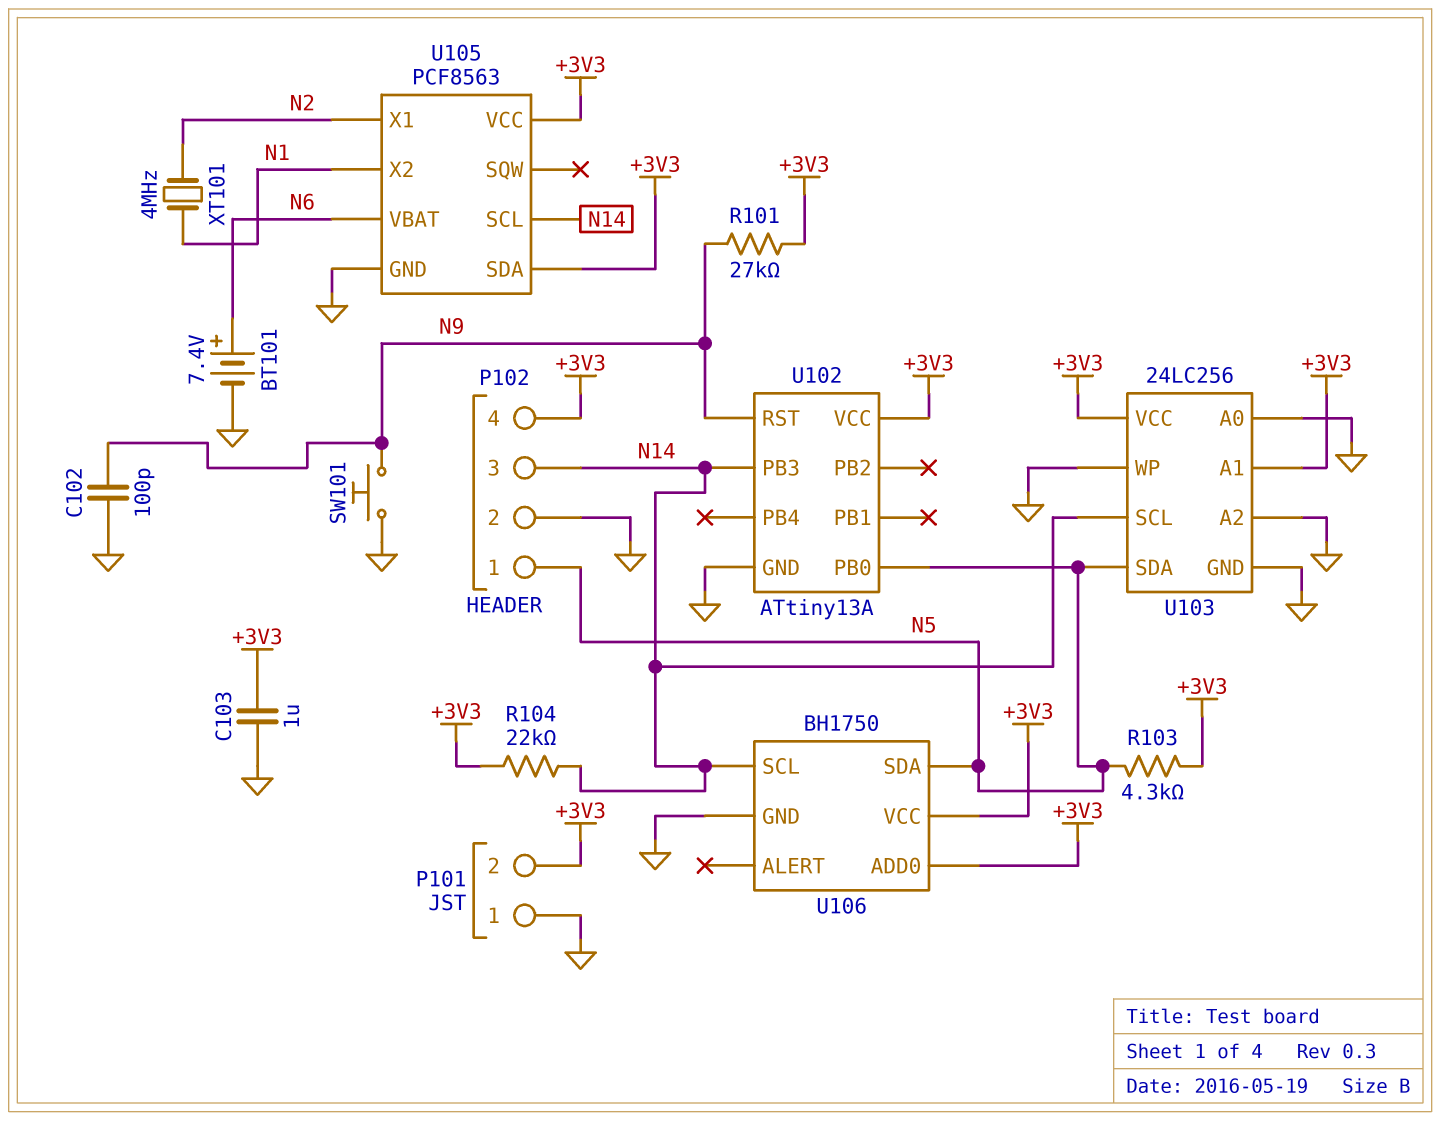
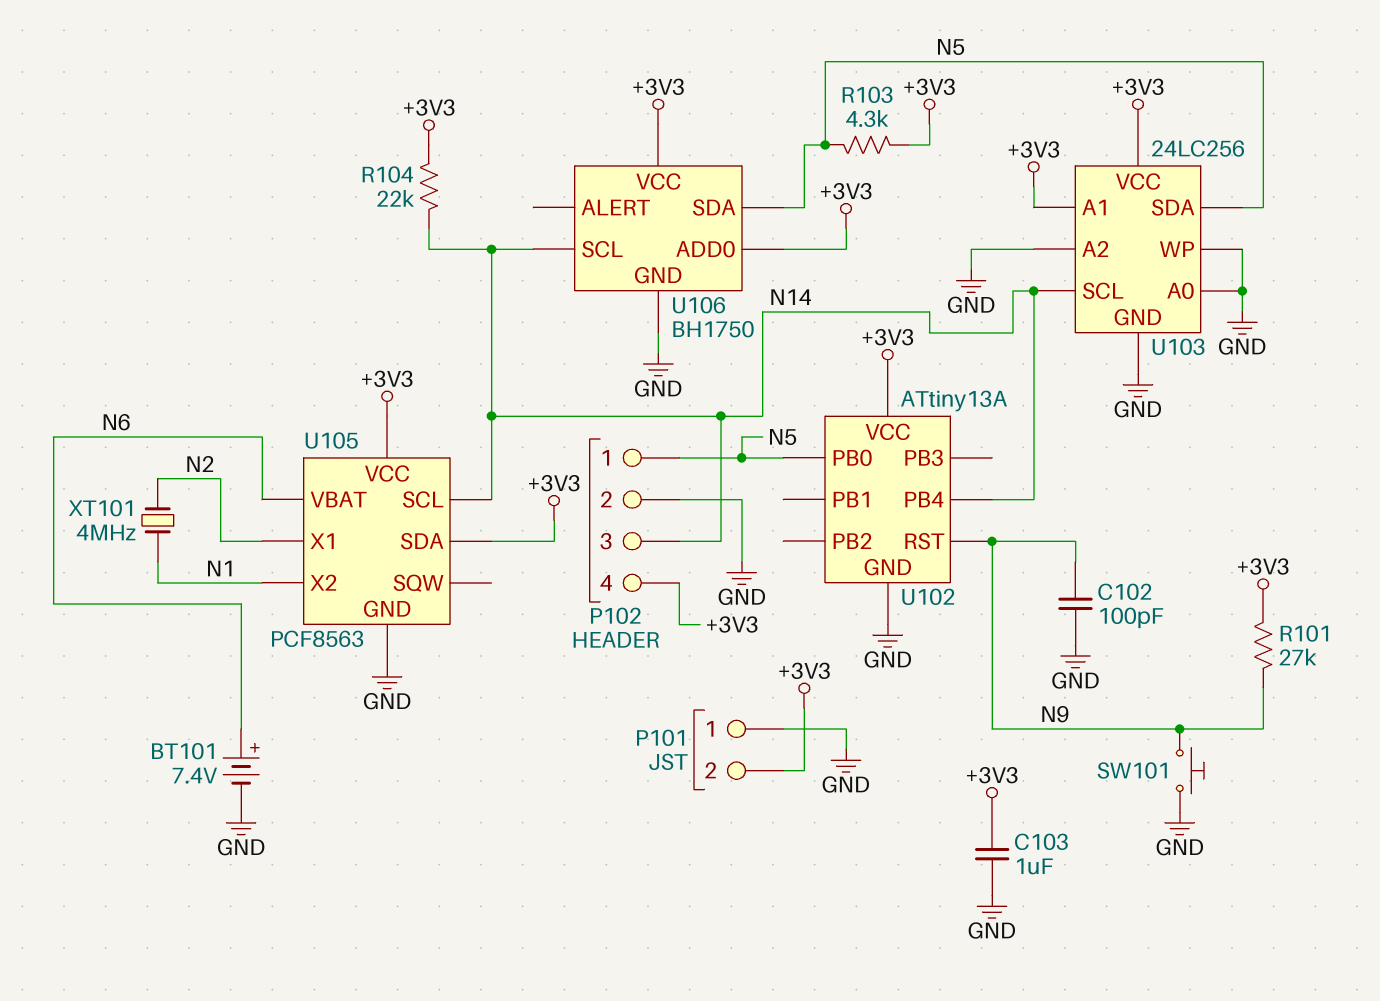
U102 pin PB3: N14 -> none
U102 pin PB4: none -> N14

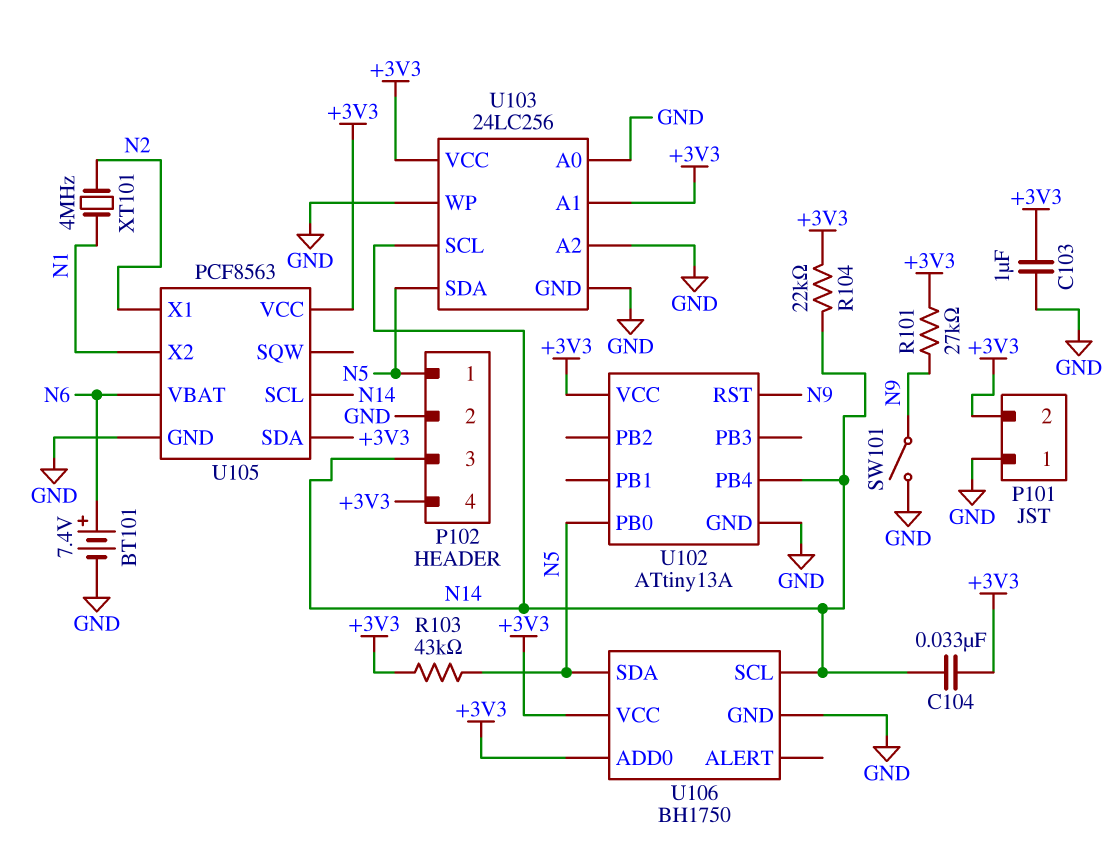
C102: 100pF (GND, N9) -> none
C104: none -> 33nF (+3V3, N14)
R103: 4.3k (+3V3, N5) -> 43k (+3V3, N5)
SW101: button (GND, N9) -> switch (GND, N9)

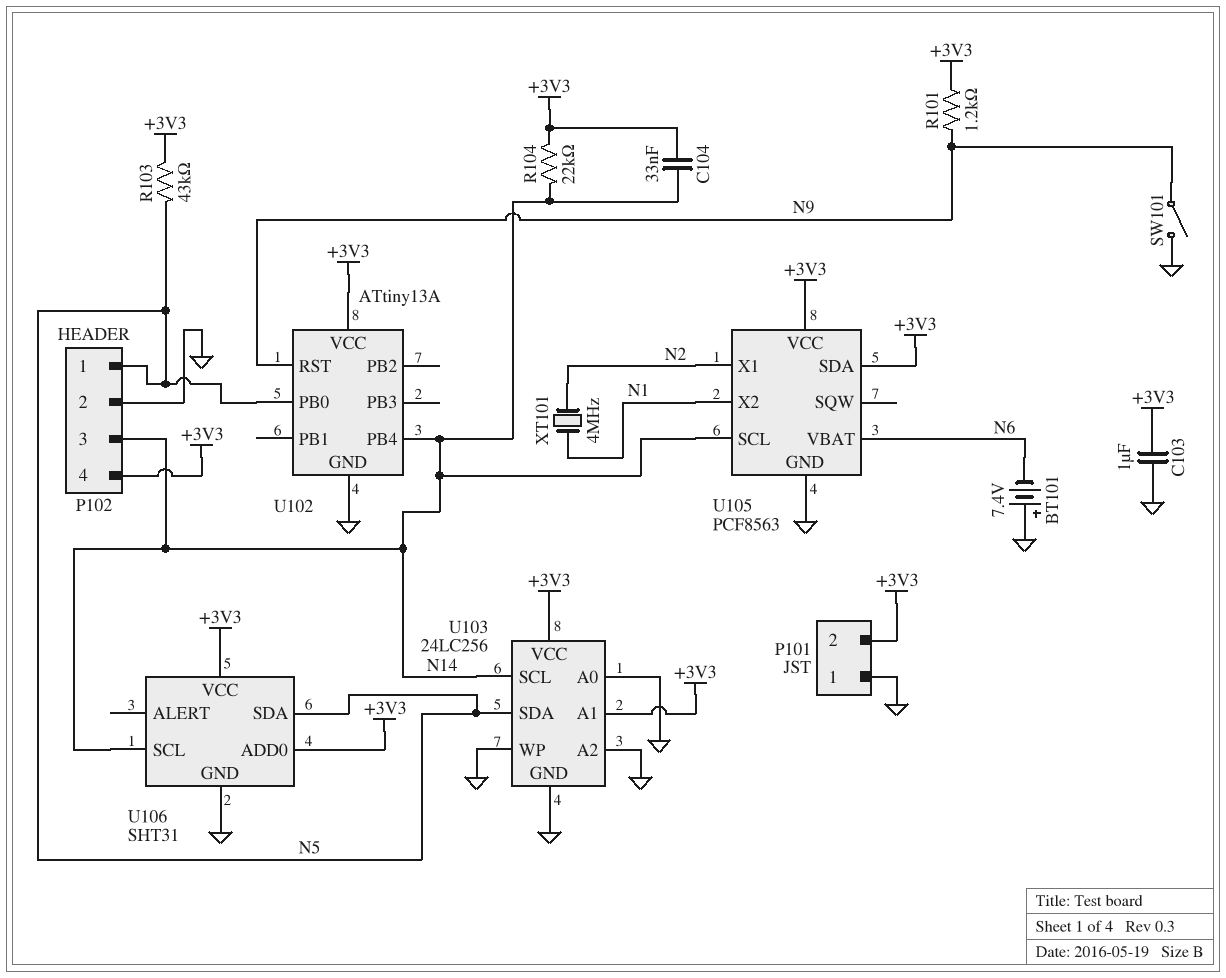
BT101: 7.4V (plus N6, minus GND) -> 7.4V (plus GND, minus N6)
R101: 27k (+3V3, N9) -> 1.2k (+3V3, N9)
U106: BH1750 -> SHT31

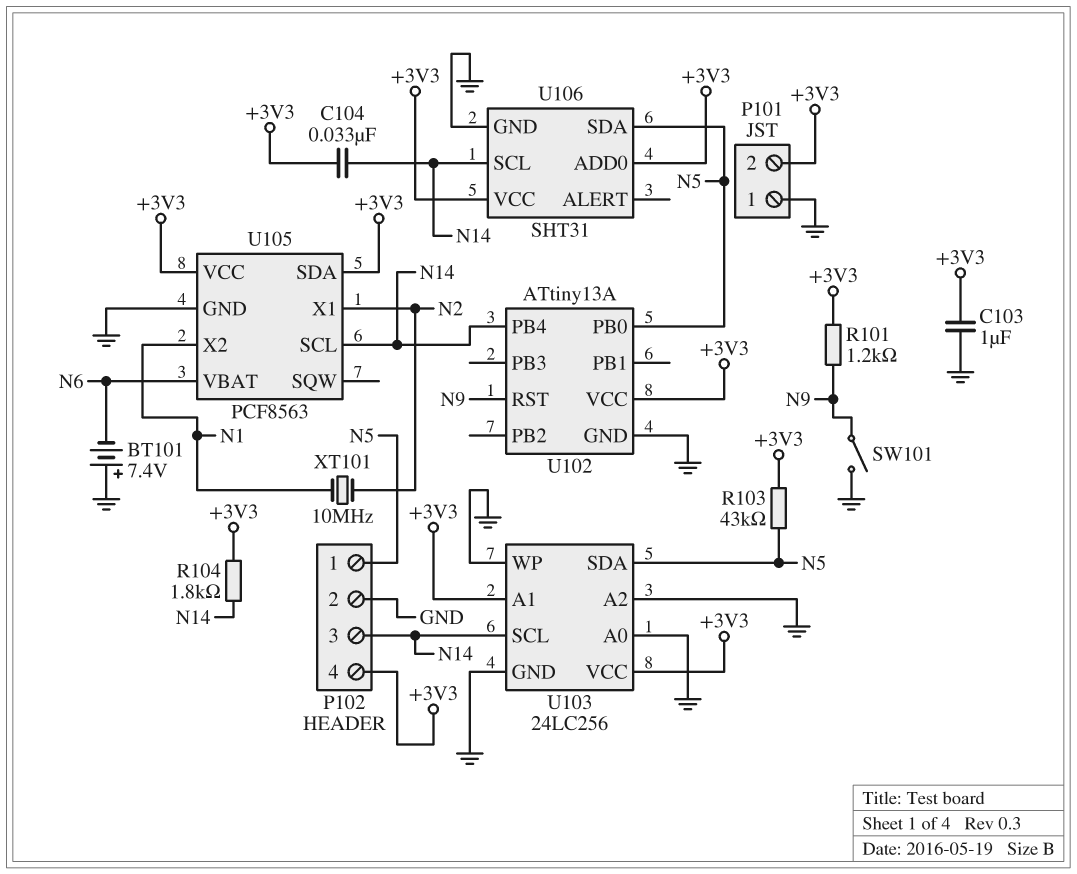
R104: 22k (+3V3, N14) -> 1.8k (+3V3, N14)
XT101: 4MHz (N1, N2) -> 10MHz (N1, N2)

